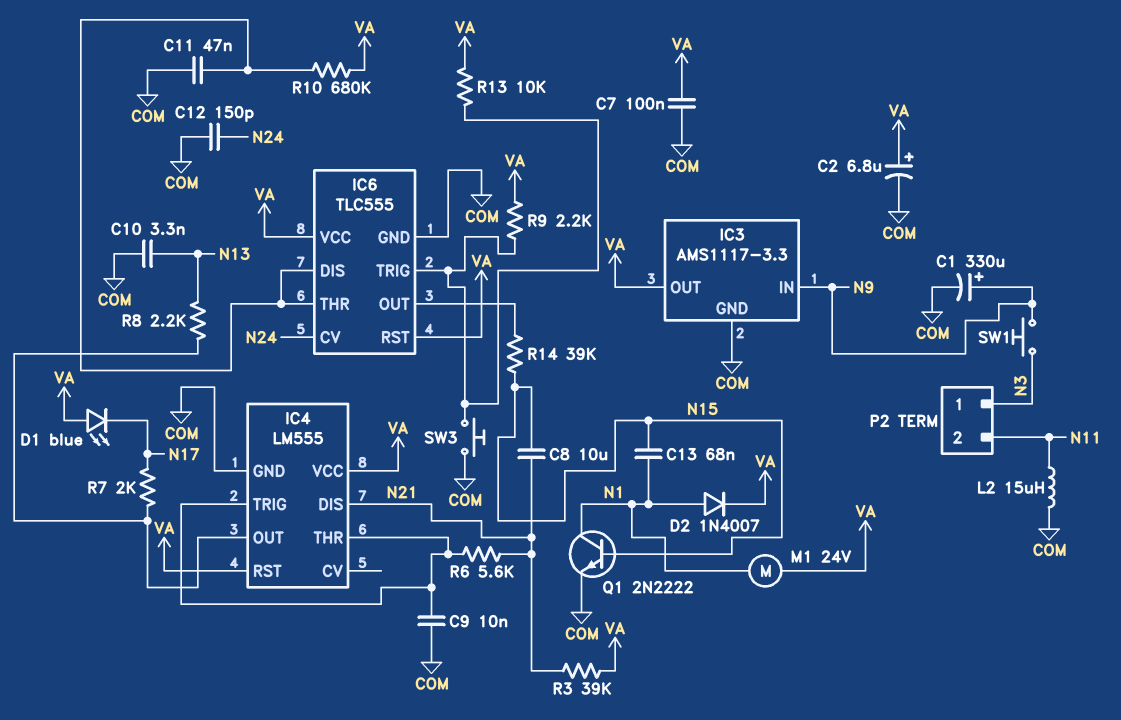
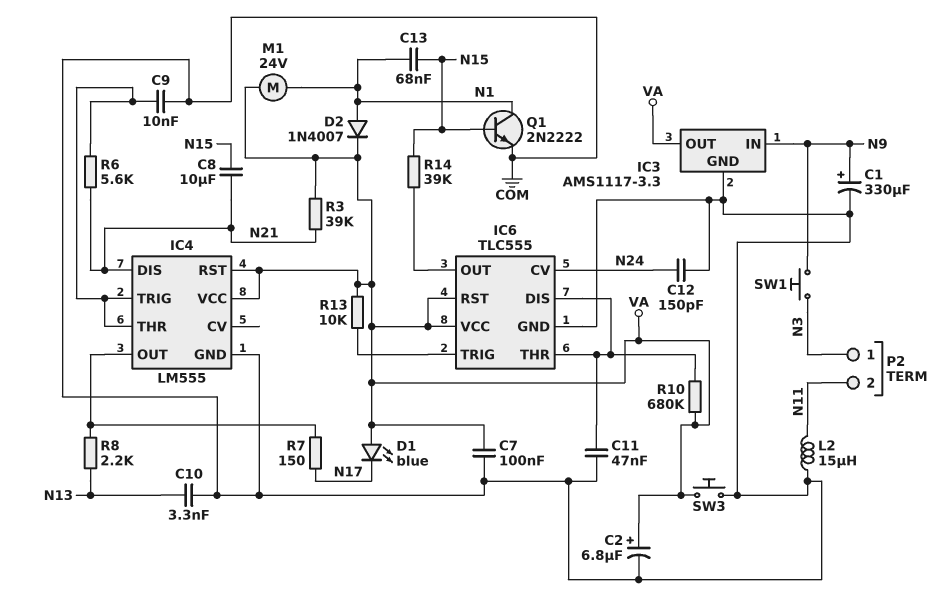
R7: 2k (IC4/OUT, N17) -> 150 (IC4/OUT, N17)
R9: 2.2k (IC6/TRIG, VA) -> none
SW3: button (COM, IC6/TRIG) -> button (COM, VA)

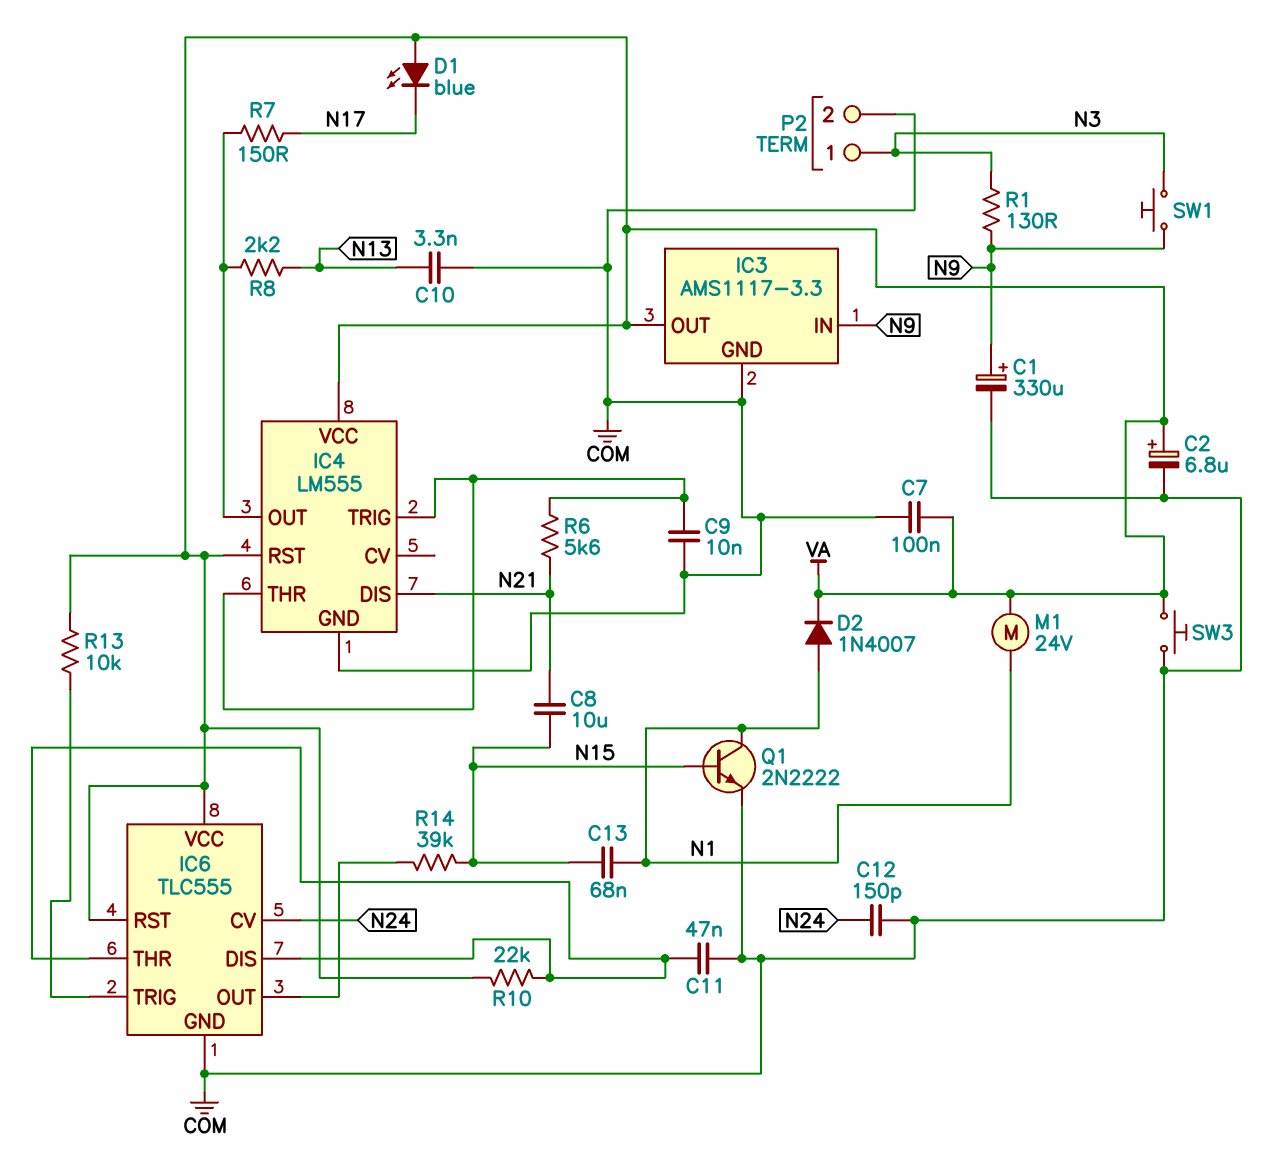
L2: 15uH (COM, N11) -> none
P2 pin 2: N11 -> COM
R1: none -> 130 (N3, N9)
R3: 39k (N21, VA) -> none
R10: 680k (IC6/DIS, VA) -> 22k (IC6/DIS, VA)

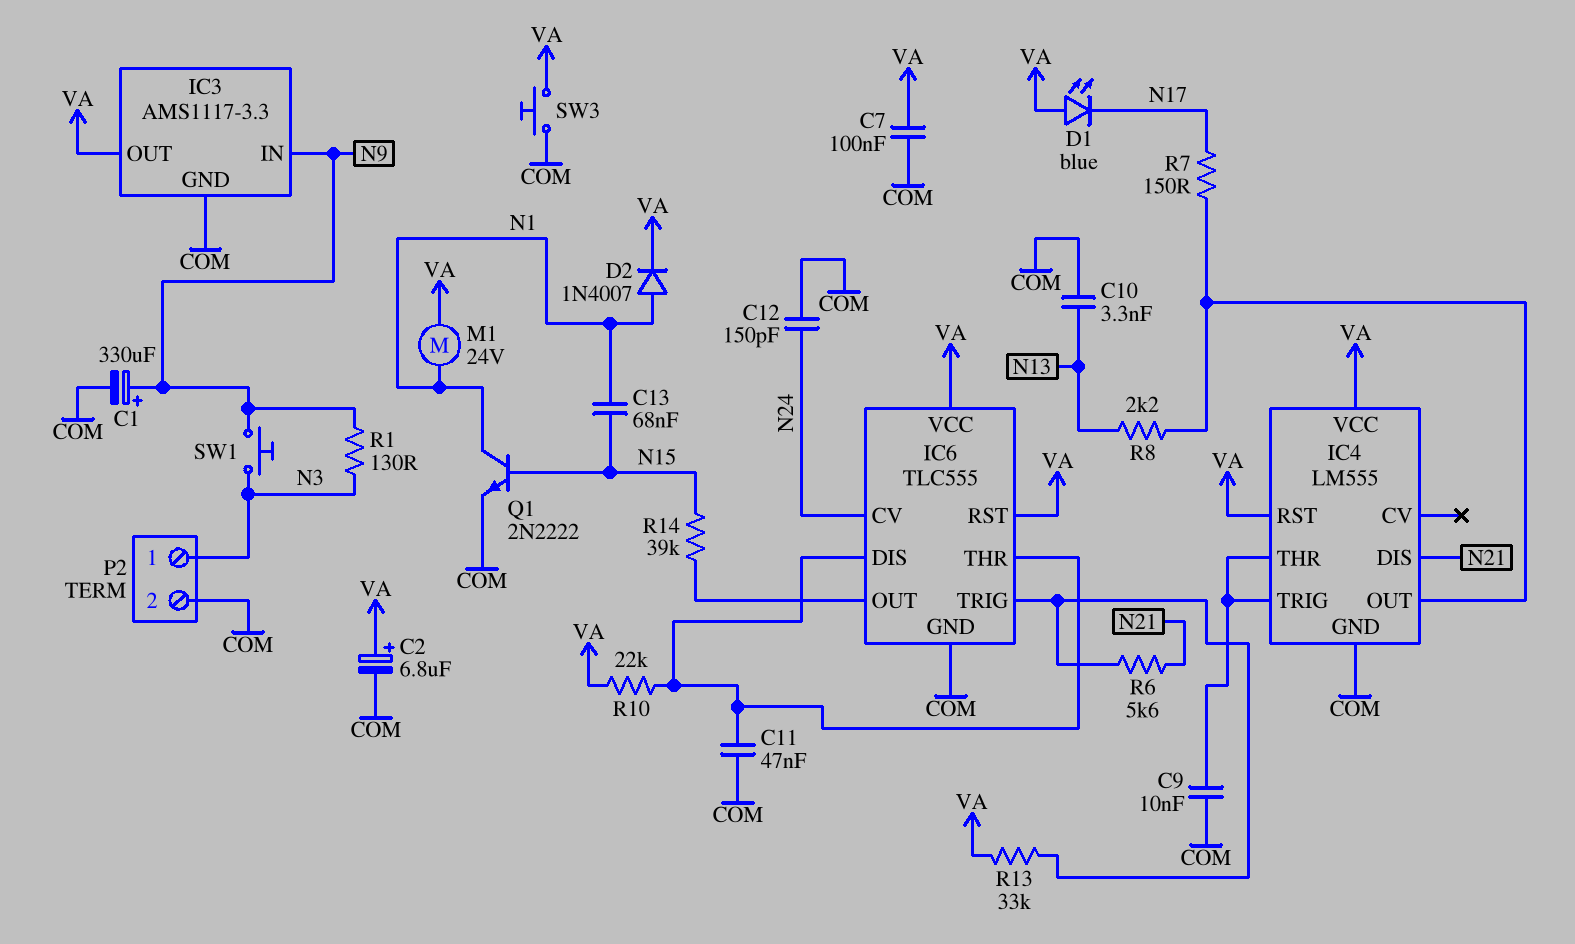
C8: 10uF (N15, N21) -> none
R6: 5.6k (IC4/THR, N21) -> 5.6k (IC6/TRIG, N21)
R13: 10k (IC6/TRIG, VA) -> 33k (IC6/TRIG, VA)

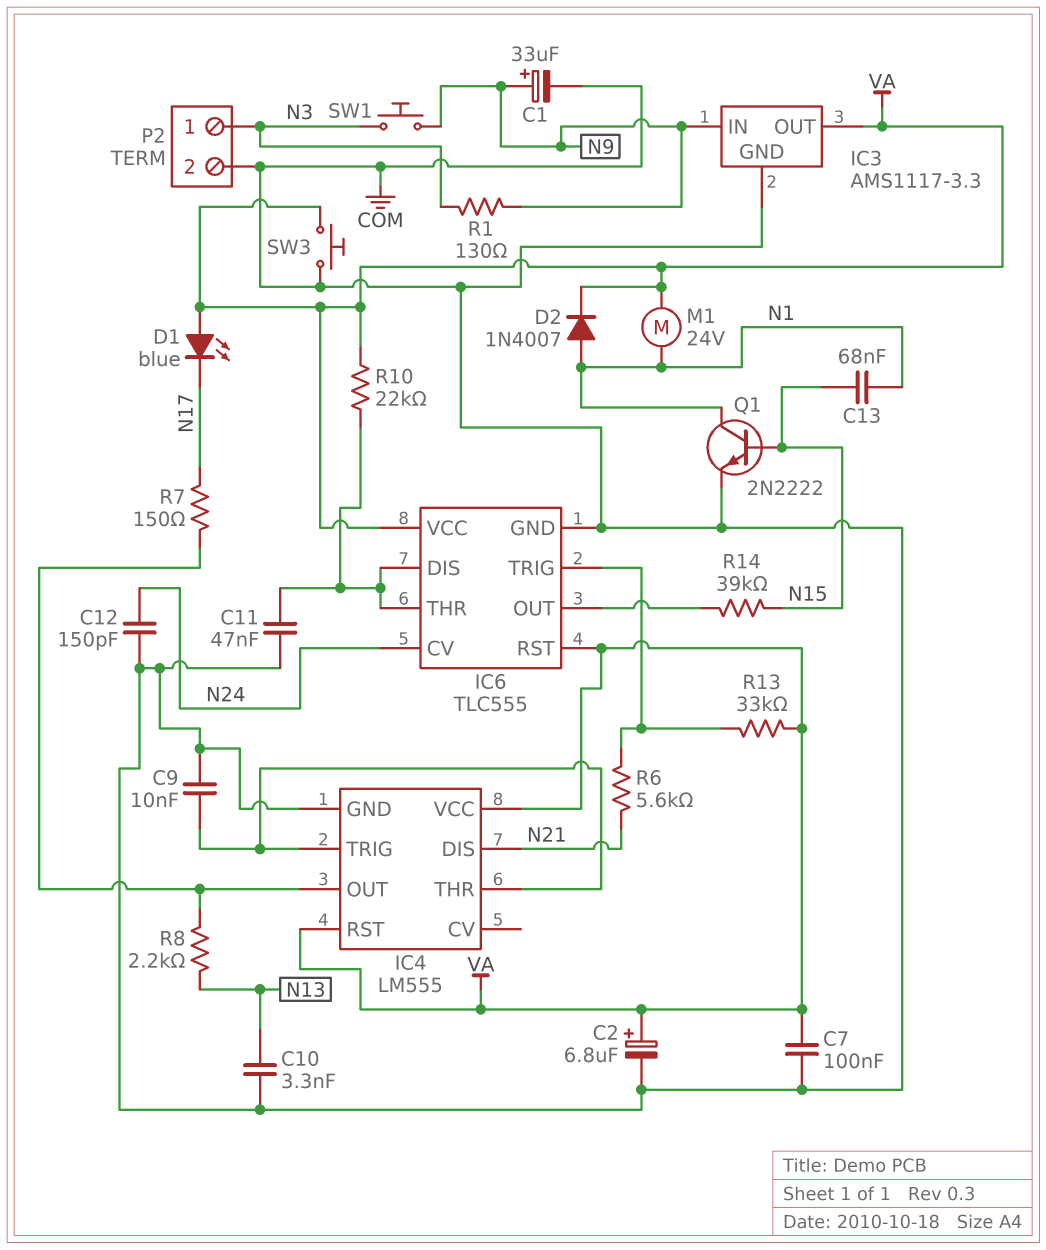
C1: 330uF (plus N9, minus COM) -> 33uF (plus N9, minus COM)

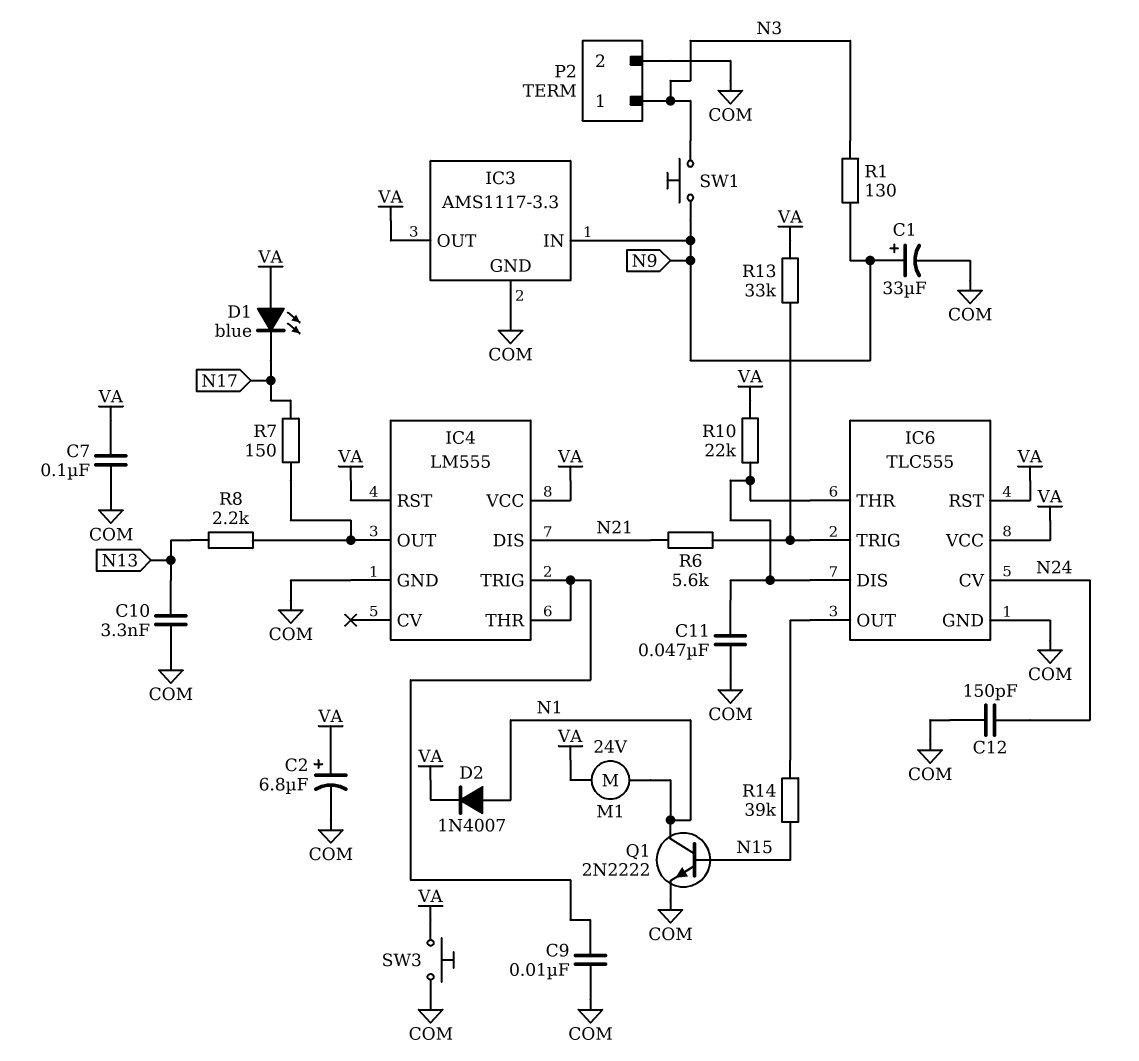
C13: 68nF (N1, N15) -> none

